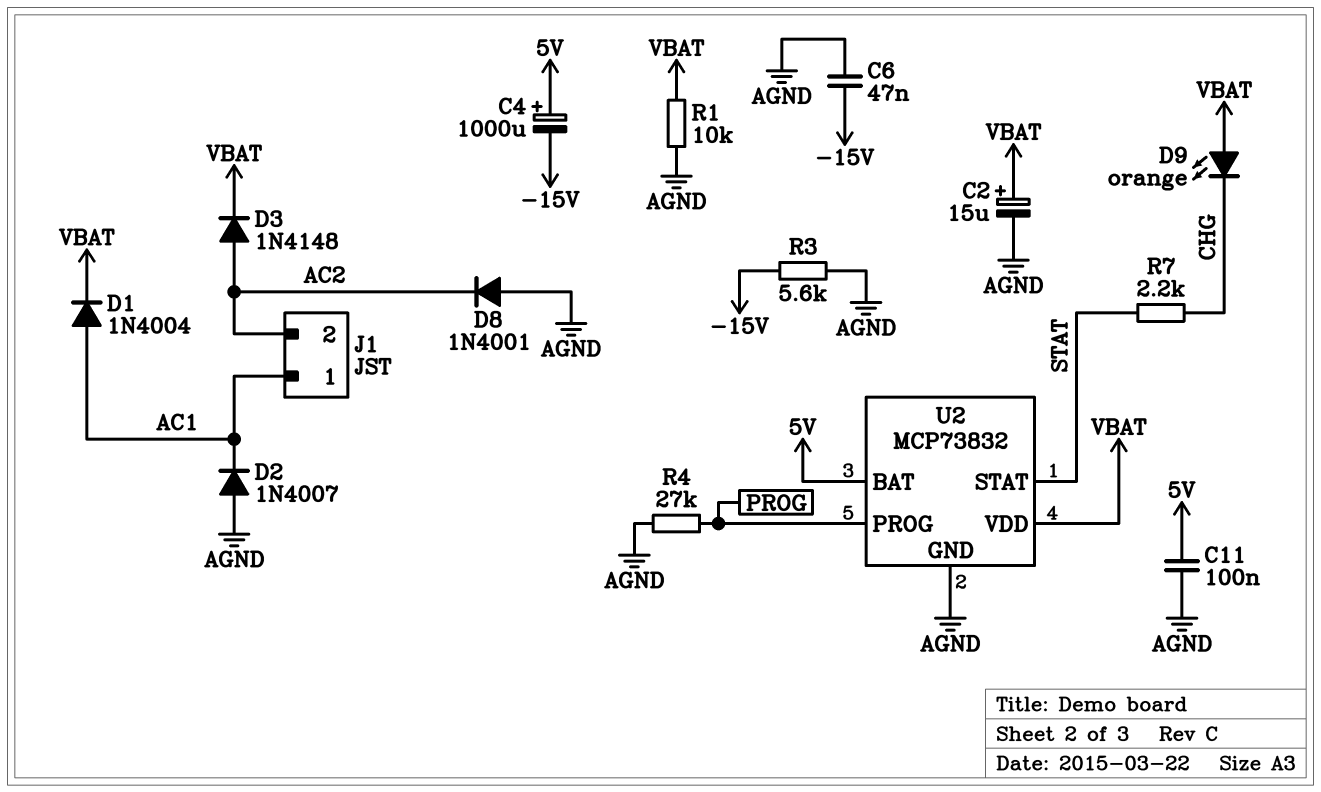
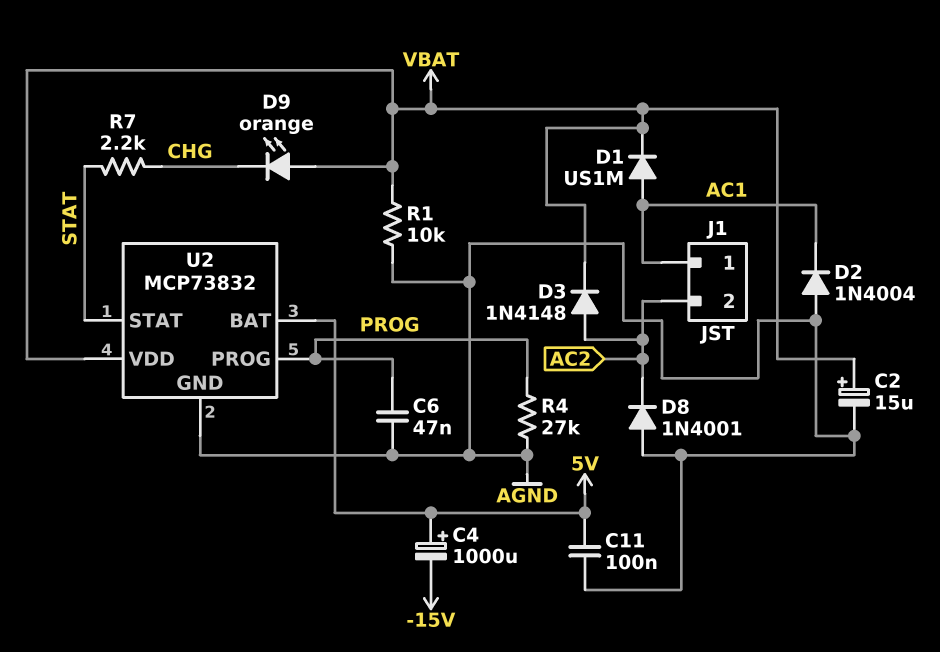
C6: 47nF (-15V, AGND) -> 47nF (AGND, PROG)
D1: diode 1N4004 (A AC1, K VBAT) -> diode US1M (A AC1, K VBAT)
D2: diode 1N4007 (A AGND, K AC1) -> diode 1N4004 (A AGND, K AC1)
R3: 5.6k (-15V, AGND) -> none

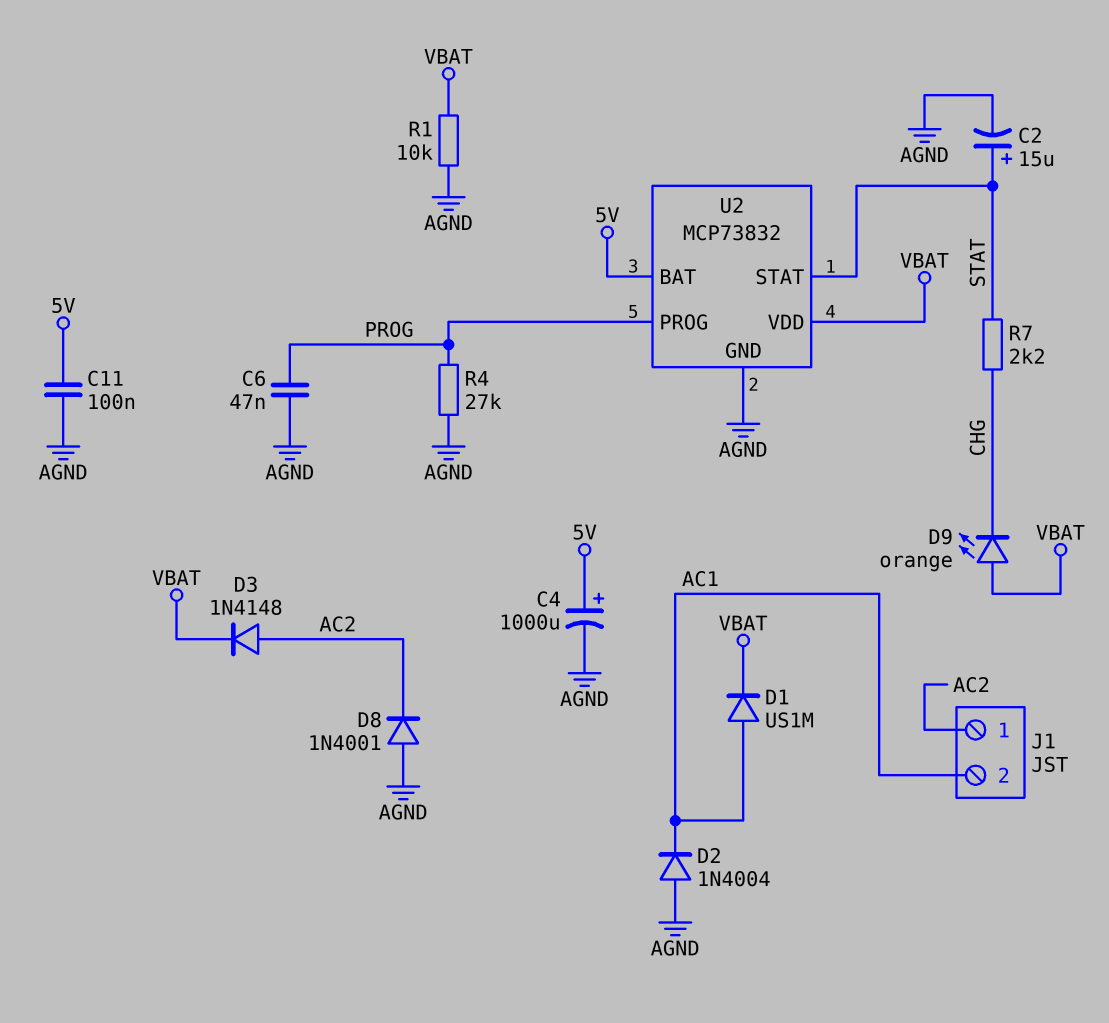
C2: 15uF (plus VBAT, minus AGND) -> 15uF (plus STAT, minus AGND)
C4: 1000uF (plus 5V, minus -15V) -> 1000uF (plus 5V, minus AGND)
J1 pin 1: AC1 -> AC2
J1 pin 2: AC2 -> AC1

